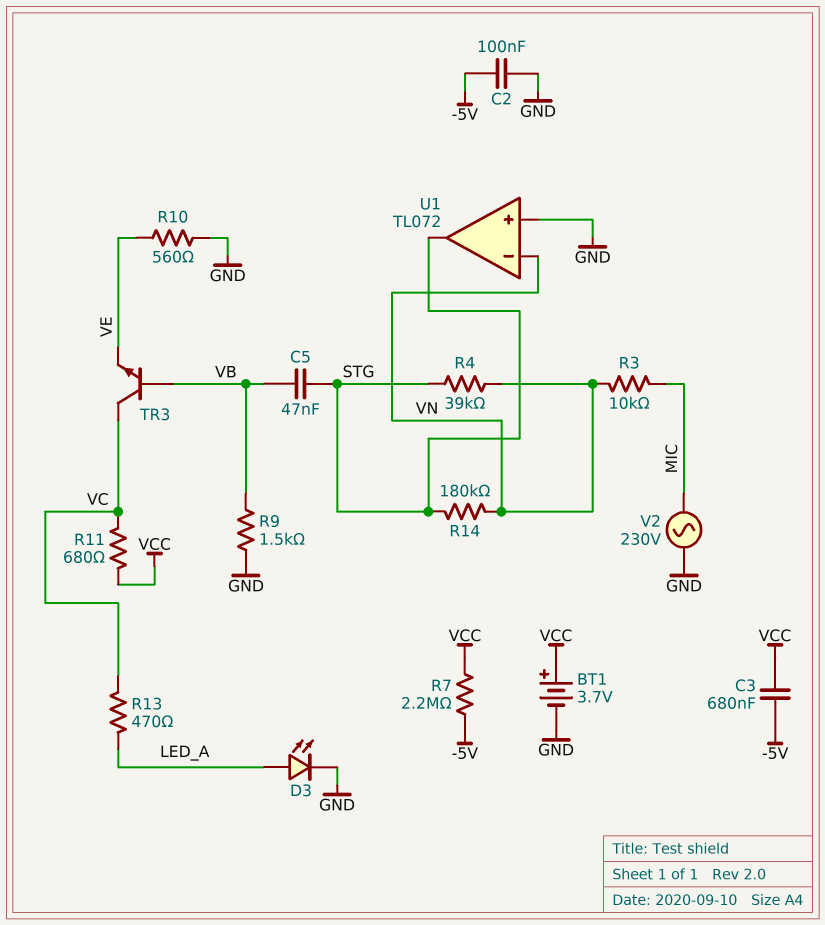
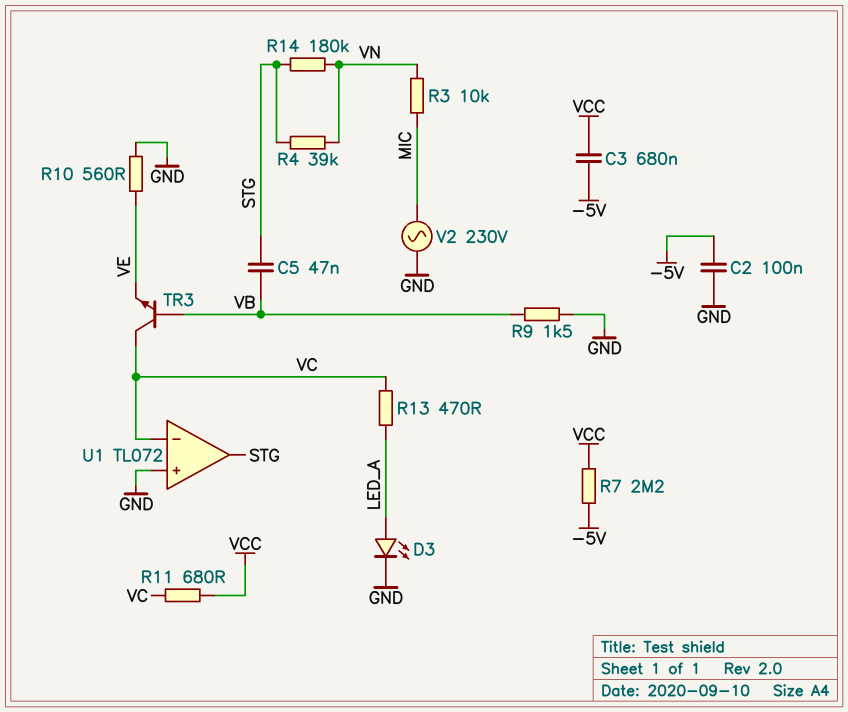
BT1: 3.7V (plus VCC, minus GND) -> none
U1 pin in-: VN -> VC

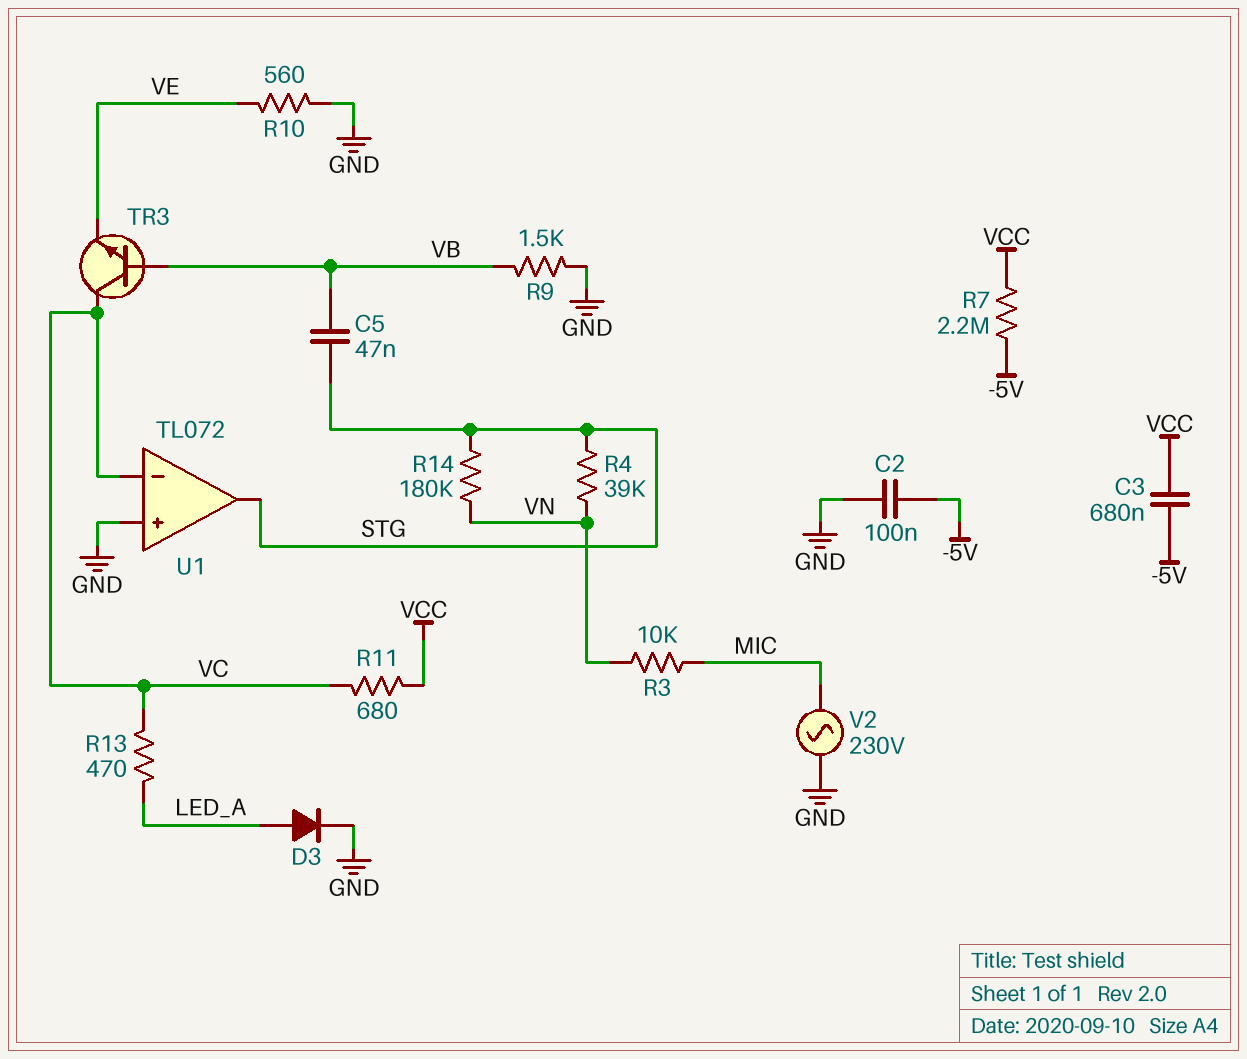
D3: LED (A LED_A, K GND) -> diode (A LED_A, K GND)

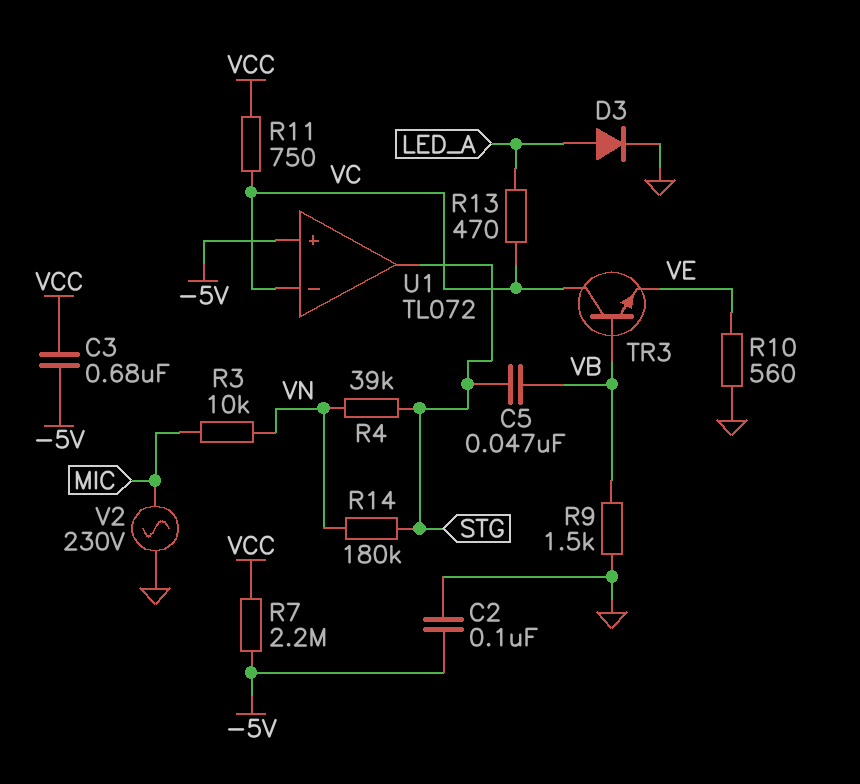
R11: 680 (VC, VCC) -> 750 (VC, VCC)
U1 pin in+: GND -> -5V

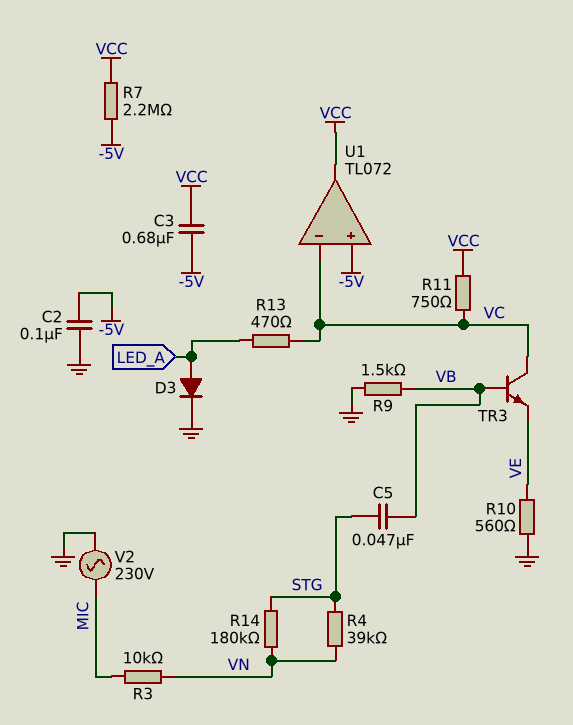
U1 pin out: STG -> VCC

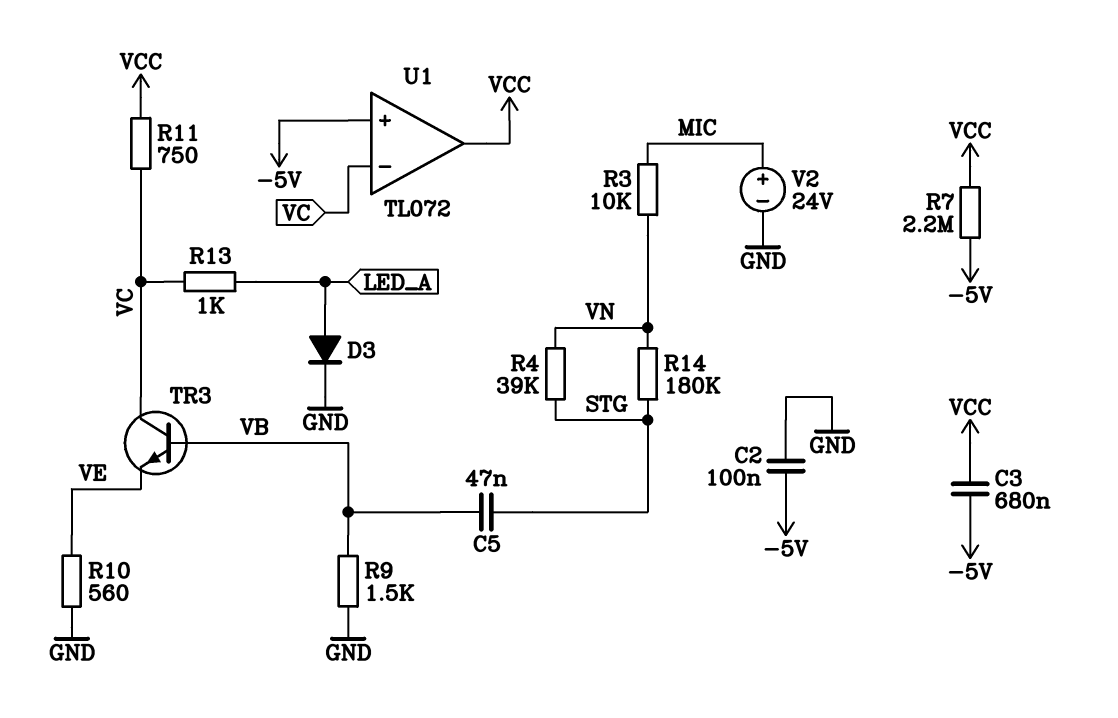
R13: 470 (LED_A, VC) -> 1k (LED_A, VC)
V2: AC 230V (GND, MIC) -> 24V (plus MIC, minus GND)

